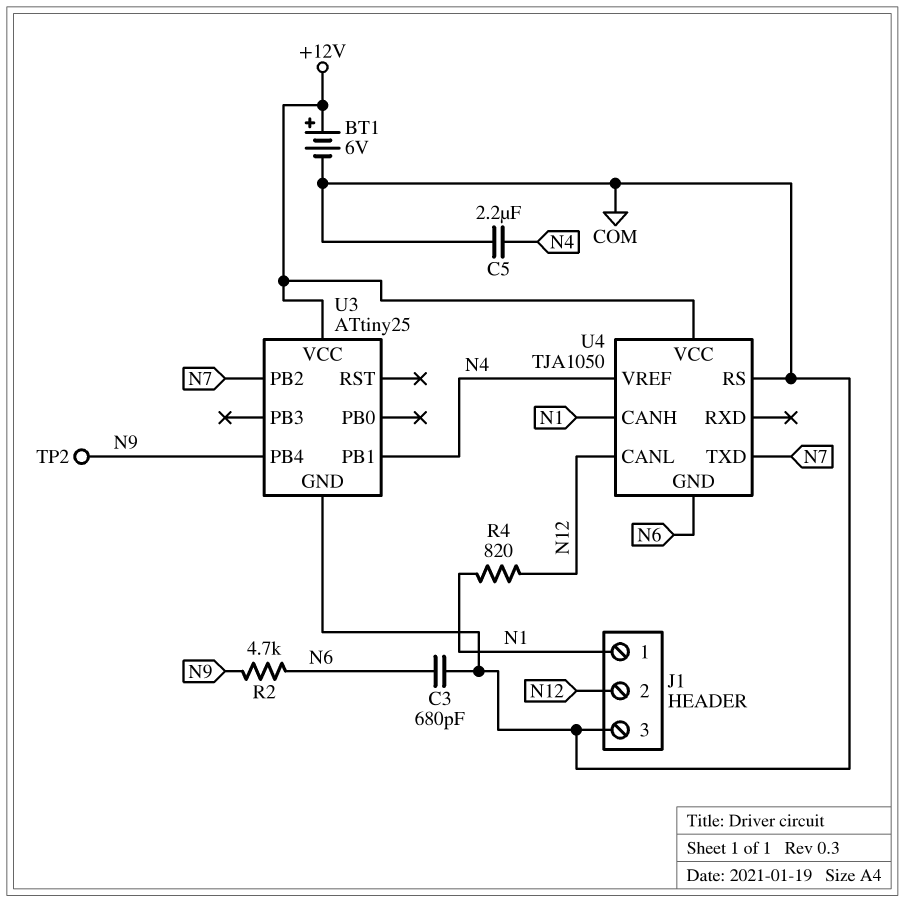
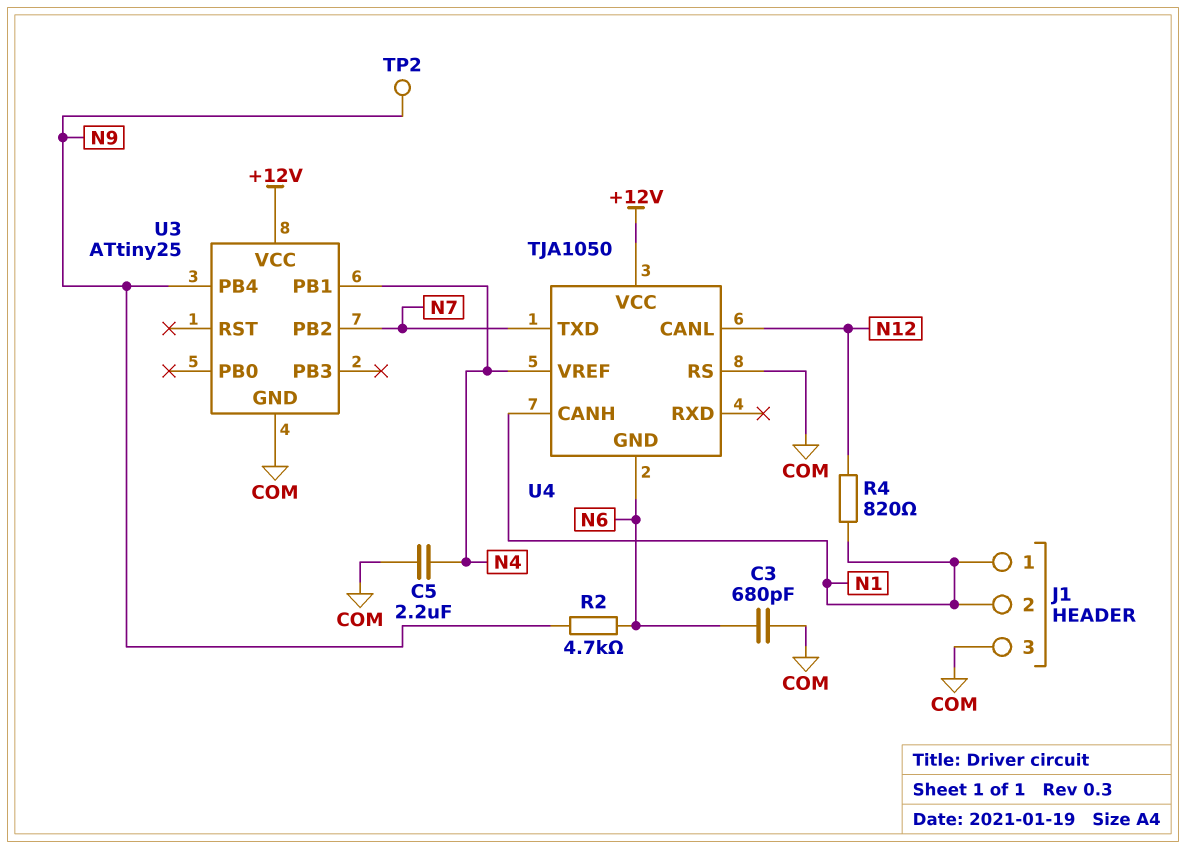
BT1: 6V (plus +12V, minus COM) -> none
J1 pin 2: N12 -> N1

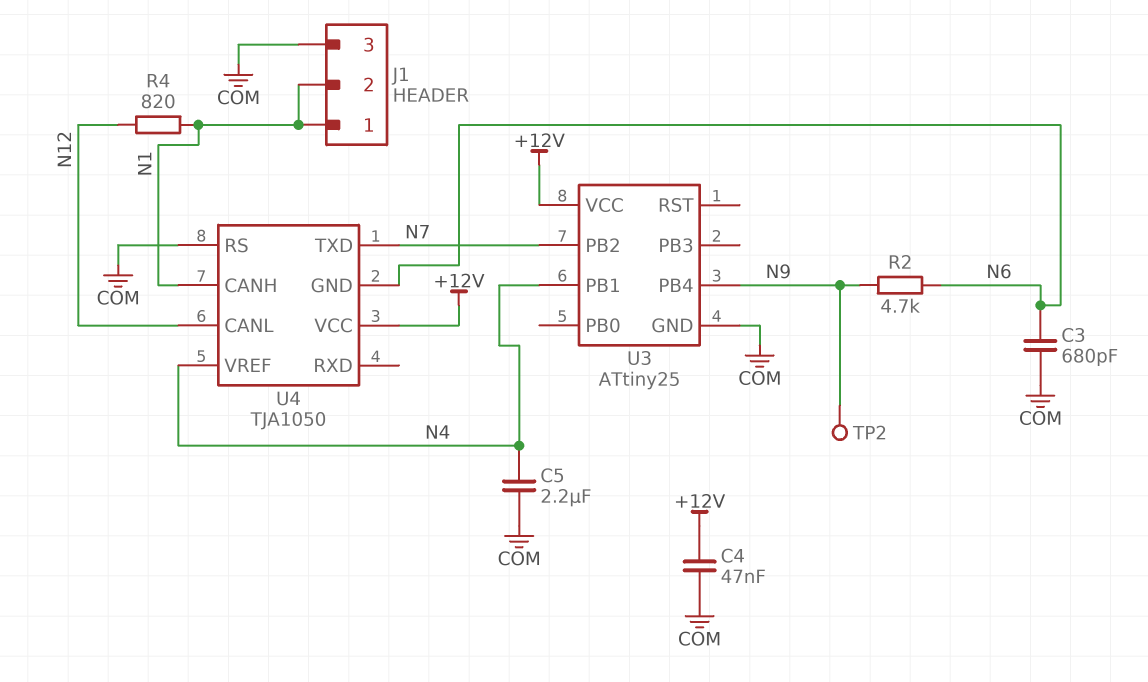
C4: none -> 47nF (+12V, COM)

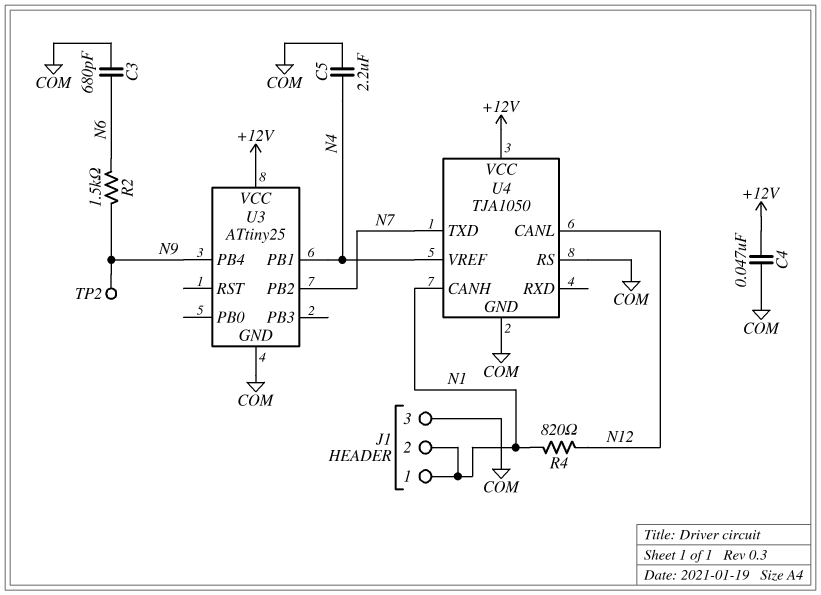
R2: 4.7k (N6, N9) -> 1.5k (N6, N9)
U4 pin GND: N6 -> COM

